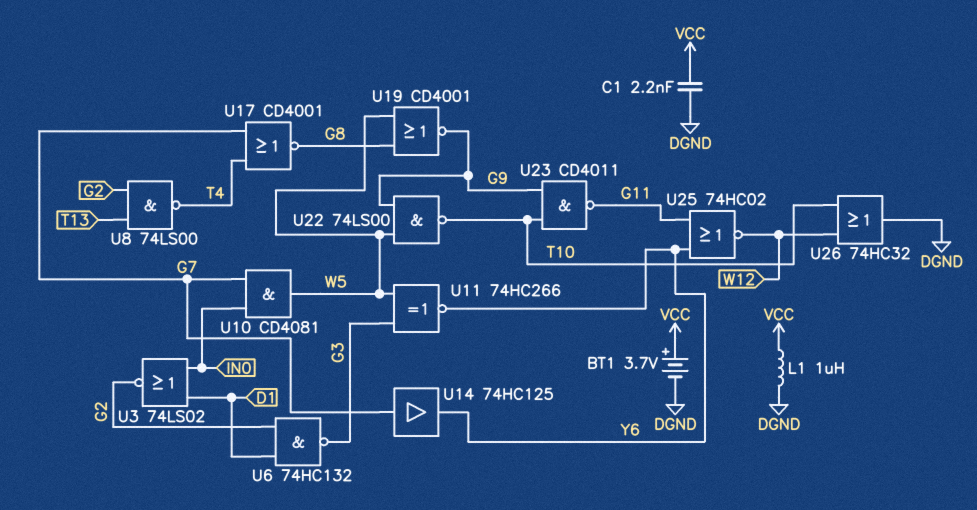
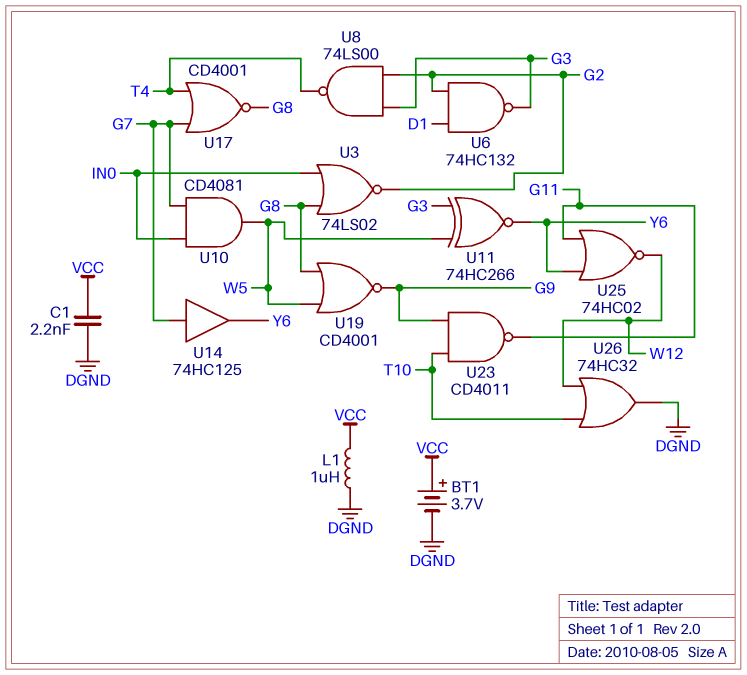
U3: NOR 74LS02 (in D1, in IN0, out G2) -> NOR 74LS02 (in G8, in IN0, out G2)
U8: NAND 74LS00 (in G2, in T13, out T4) -> NAND 74LS00 (in G2, in G3, out T4)
U22: NAND 74LS00 (in G9, in W5, out T10) -> none

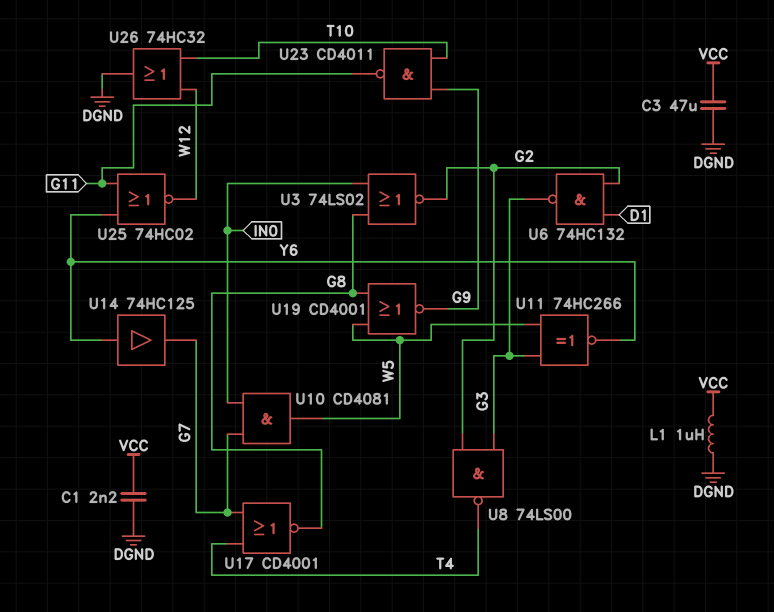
BT1: 3.7V (plus VCC, minus DGND) -> none
C3: none -> 47uF (DGND, VCC)
U14: buffer 74HC125 (in G7, out Y6) -> buffer 74HC125 (in Y6, out G7)

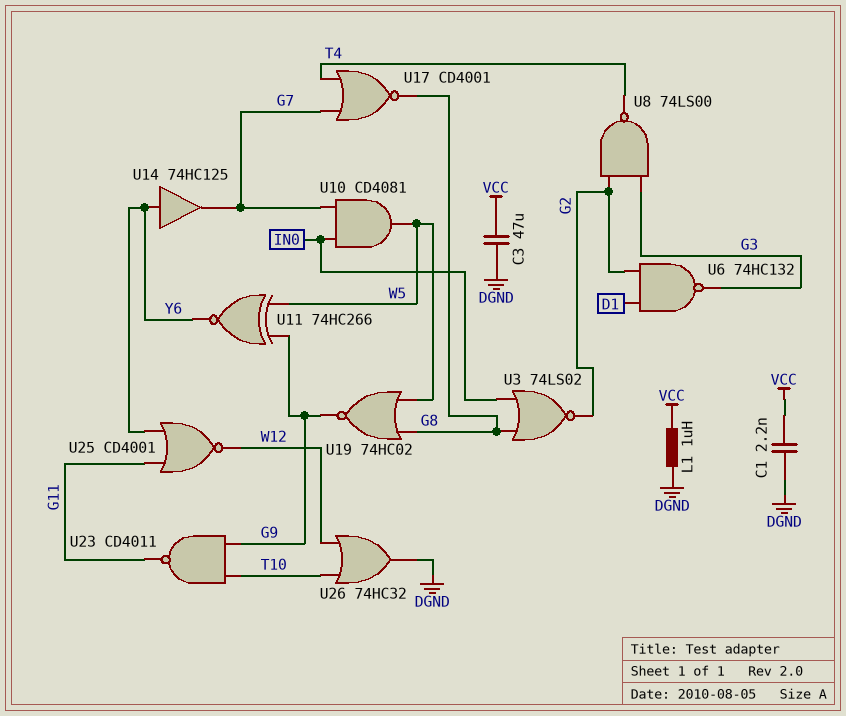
U11: XNOR 74HC266 (in G3, in W5, out Y6) -> XNOR 74HC266 (in G9, in W5, out Y6)
U19: NOR CD4001 (in G8, in W5, out G9) -> NOR 74HC02 (in G8, in W5, out G9)
U25: NOR 74HC02 (in G11, in Y6, out W12) -> NOR CD4001 (in G11, in Y6, out W12)

